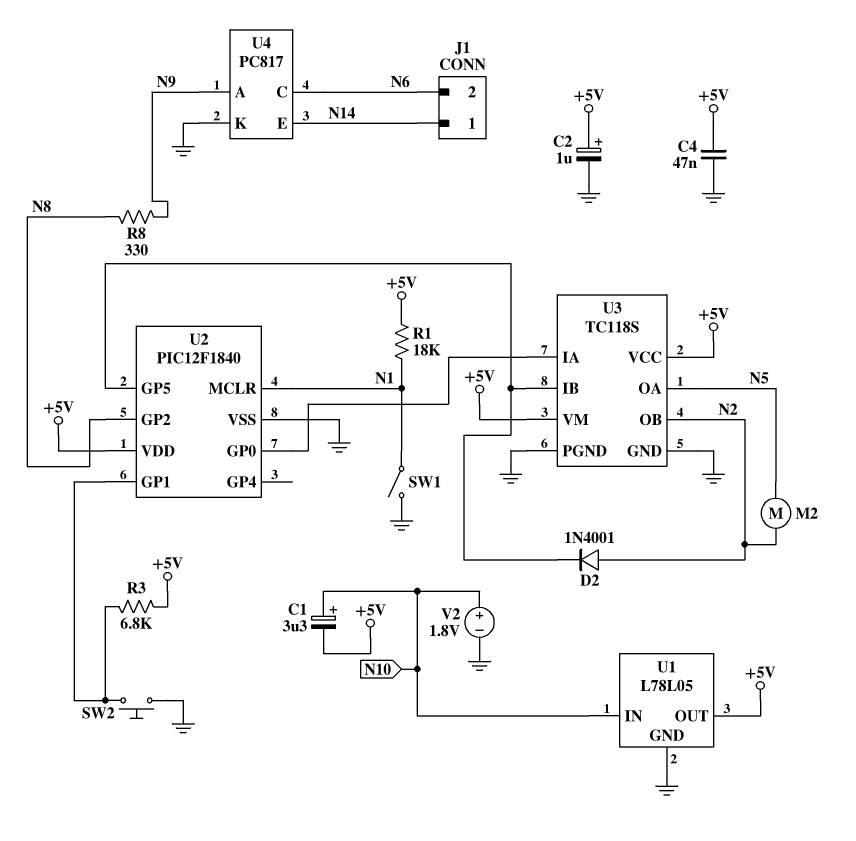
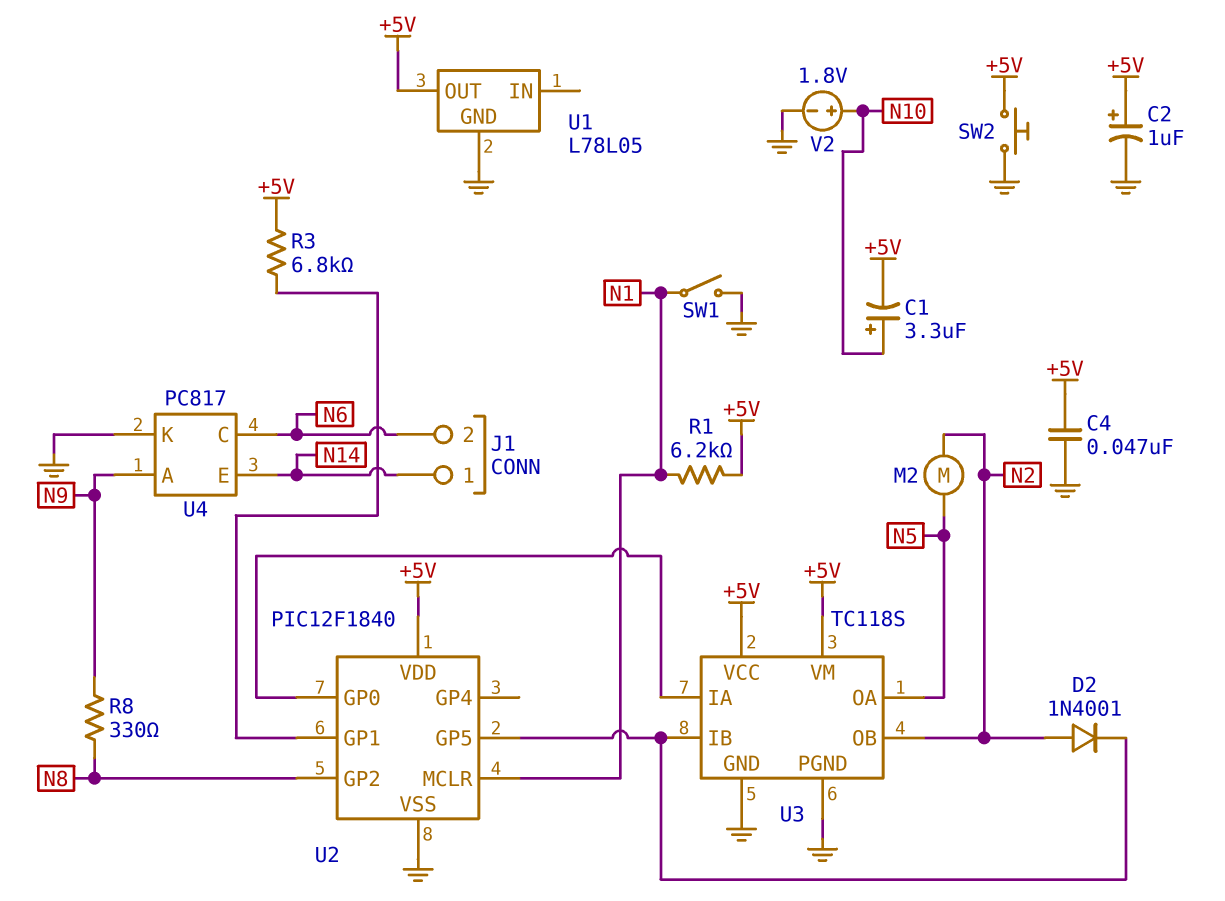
R1: 18k (+5V, N1) -> 6.2k (+5V, N1)
SW2: button (GND, U2/GP1) -> button (+5V, GND)
U1 pin IN: N10 -> none

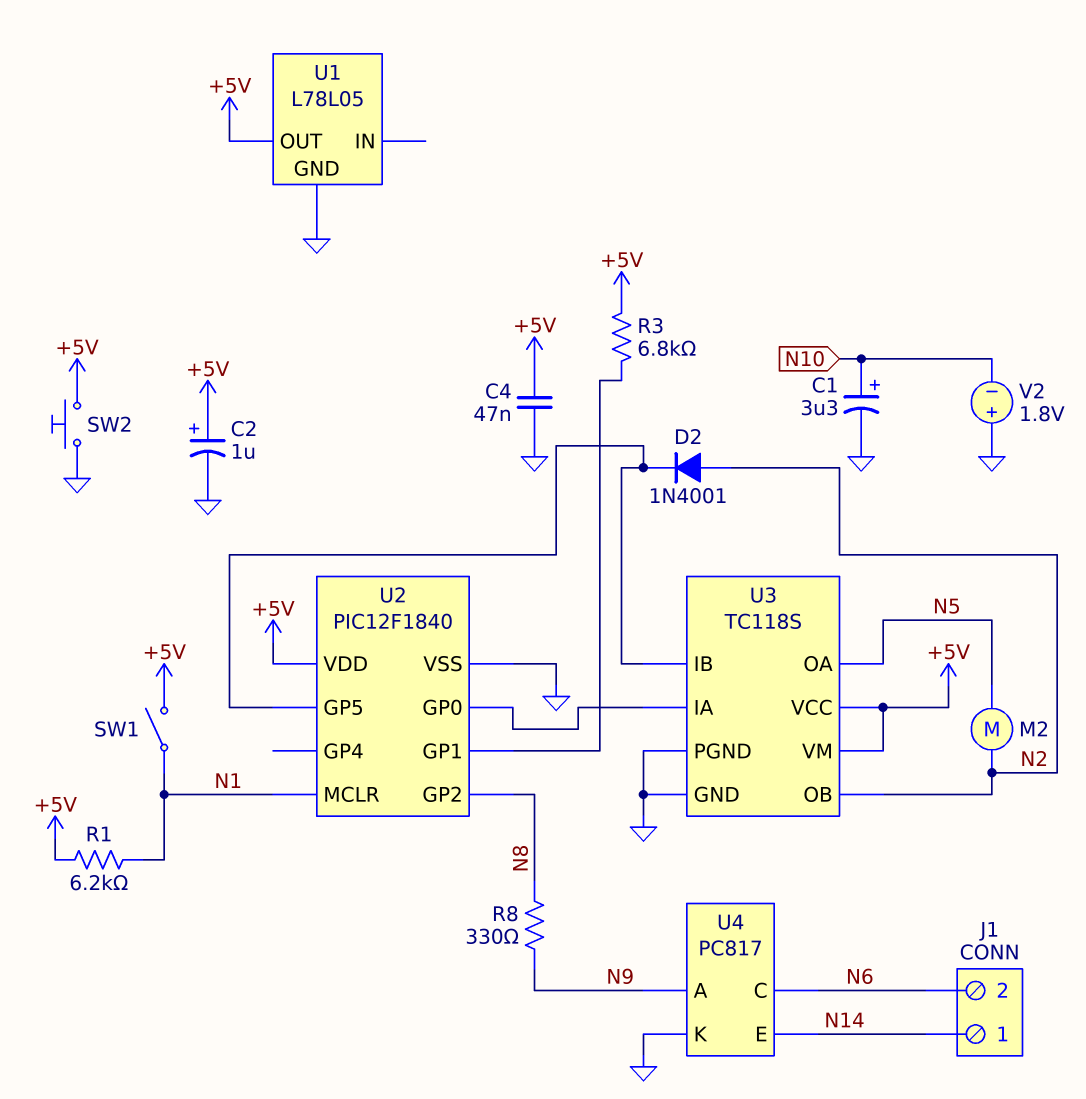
C1: 3.3uF (plus N10, minus +5V) -> 3.3uF (plus N10, minus GND)
SW1: switch (GND, N1) -> switch (+5V, N1)
V2: 1.8V (plus N10, minus GND) -> 1.8V (plus GND, minus N10)

